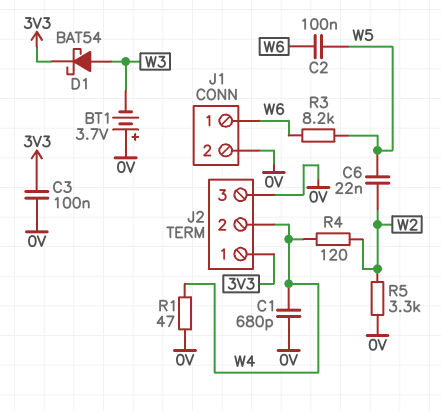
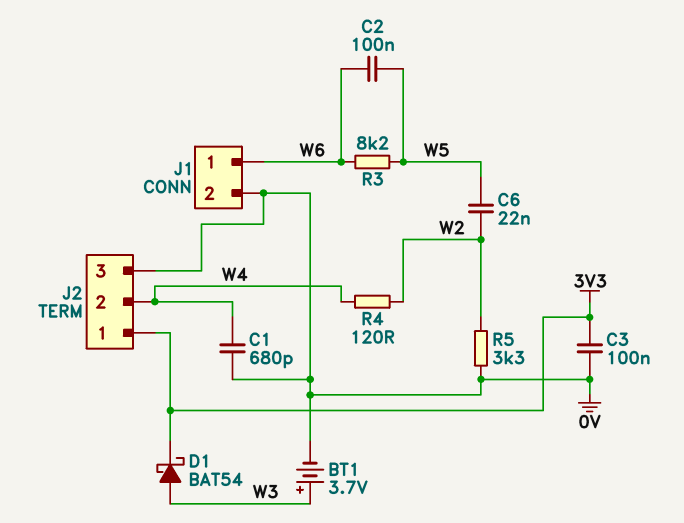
BT1: 3.7V (plus 0V, minus W3) -> 3.7V (plus W3, minus 0V)
R1: 47 (0V, W4) -> none

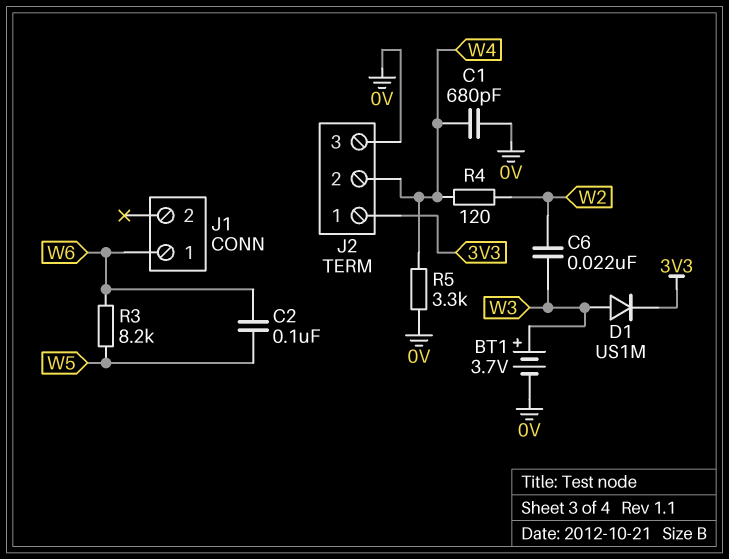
C3: 100nF (0V, 3V3) -> none
C6: 22nF (W2, W5) -> 22nF (W2, W3)
D1: schottky BAT54 (A W3, K 3V3) -> diode US1M (A W3, K 3V3)
J1 pin 2: 0V -> none
R5: 3.3k (0V, W2) -> 3.3k (0V, W4)

